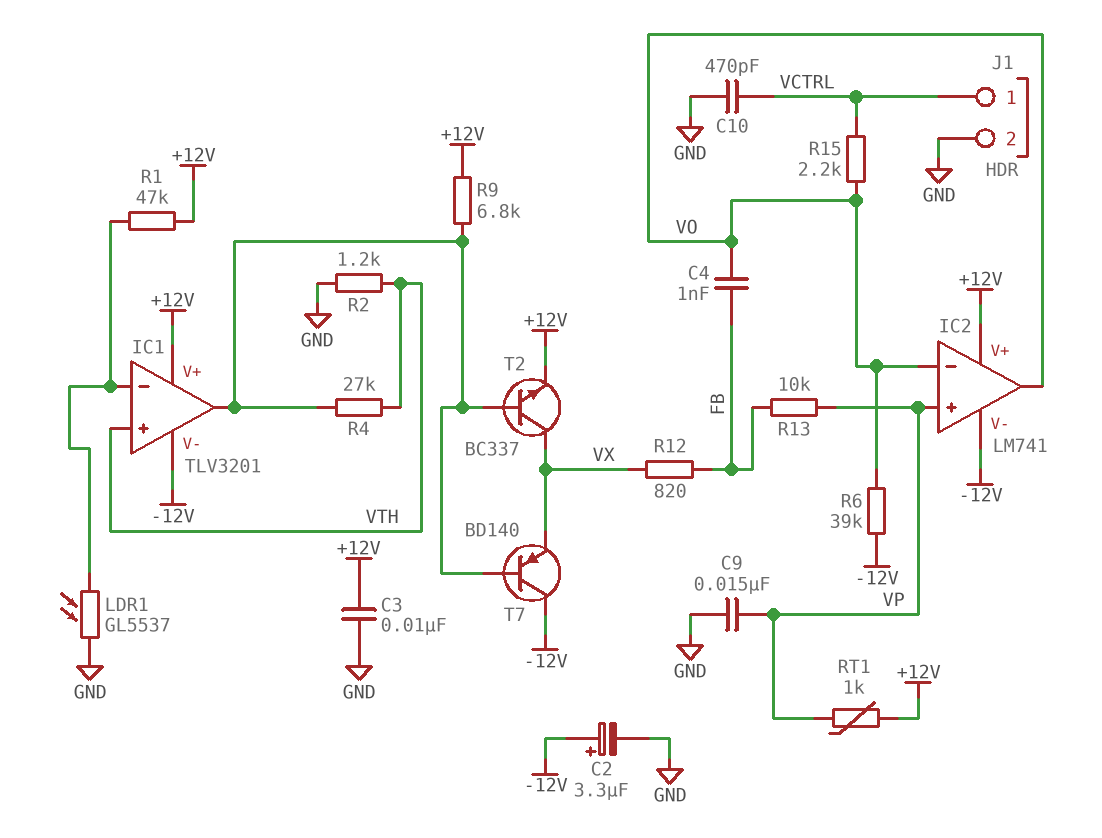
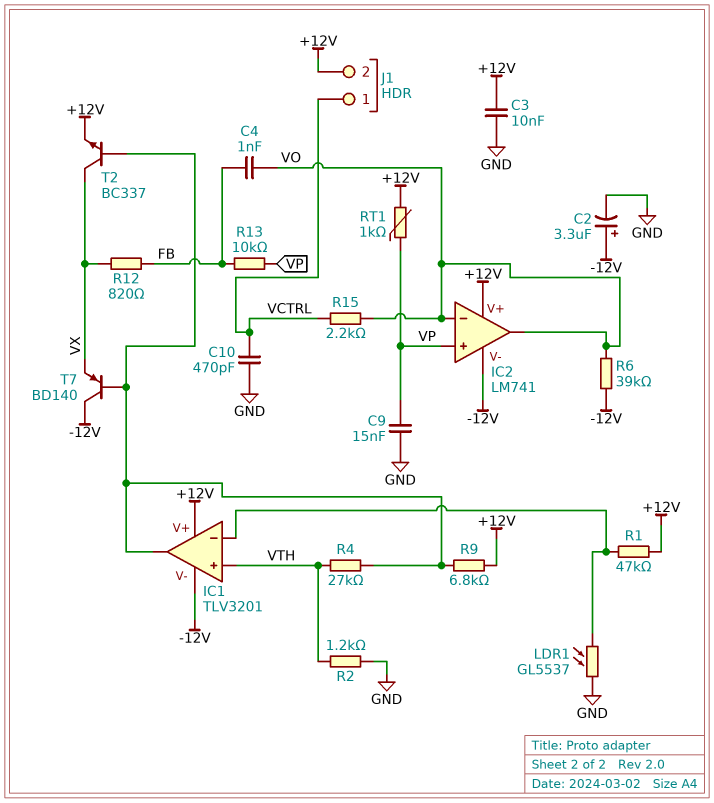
J1 pin 2: GND -> +12V

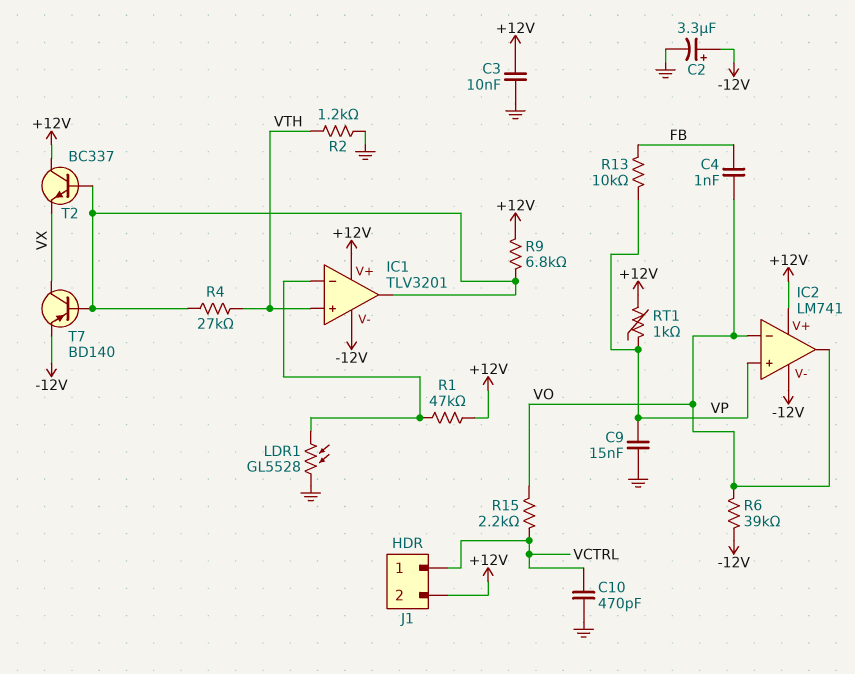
LDR1: GL5537 (GND, IC1/in-) -> GL5528 (GND, IC1/in-)
R12: 820 (FB, VX) -> none
T2: NPN BC337 (B IC1/out, C VX, E +12V) -> NPN BC337 (B IC1/out, C +12V, E VX)
T7: PNP BD140 (B IC1/out, C -12V, E VX) -> PNP BD140 (B IC1/out, C VX, E -12V)

